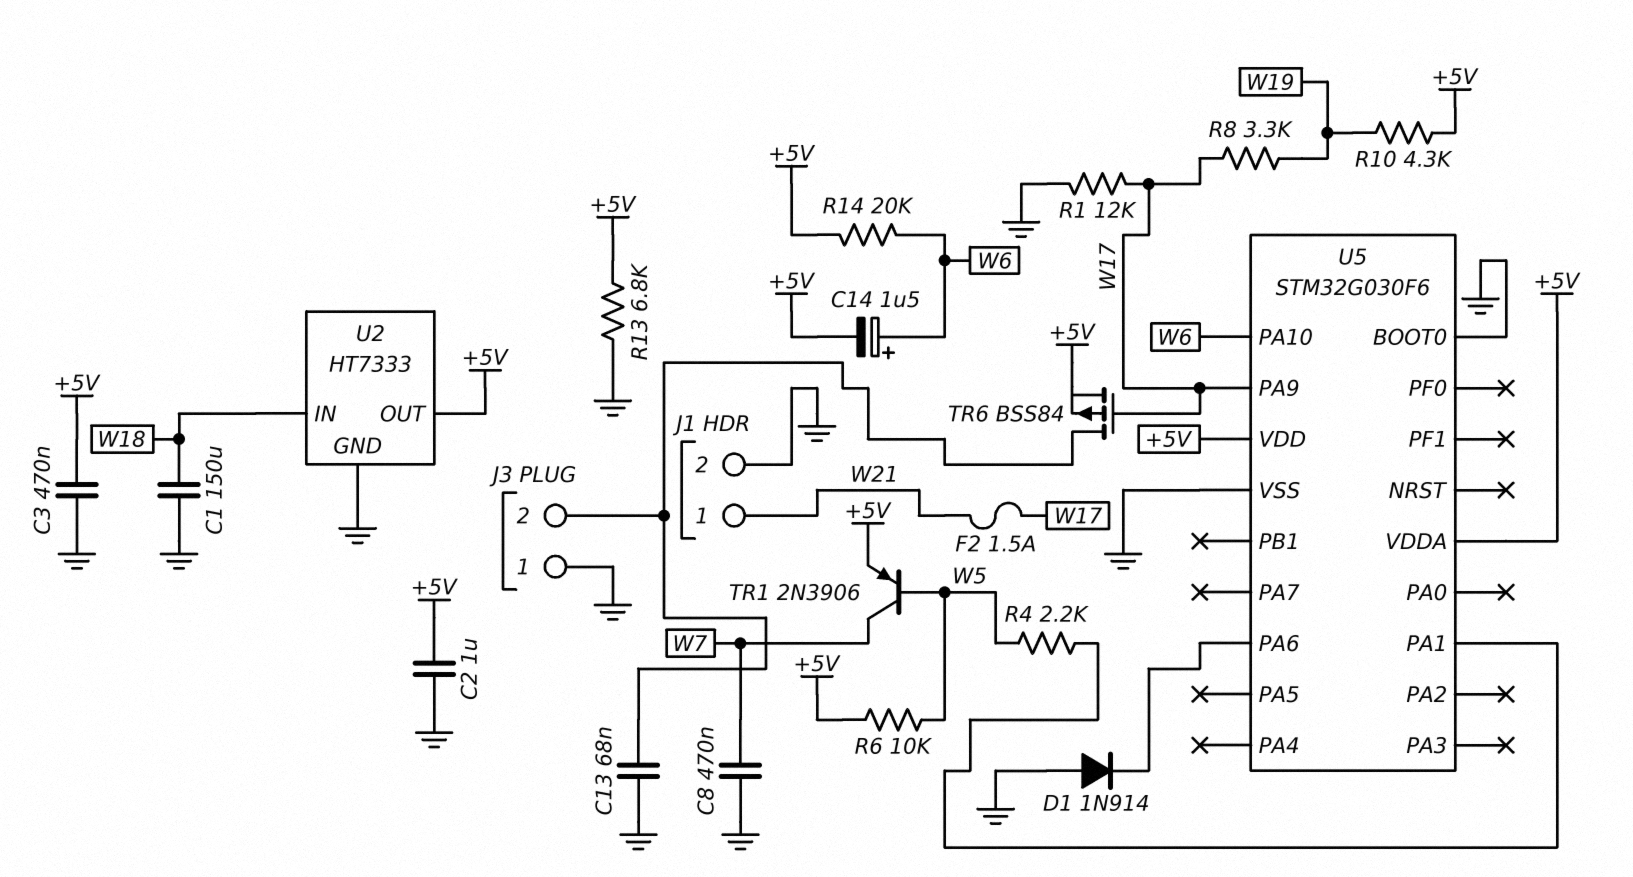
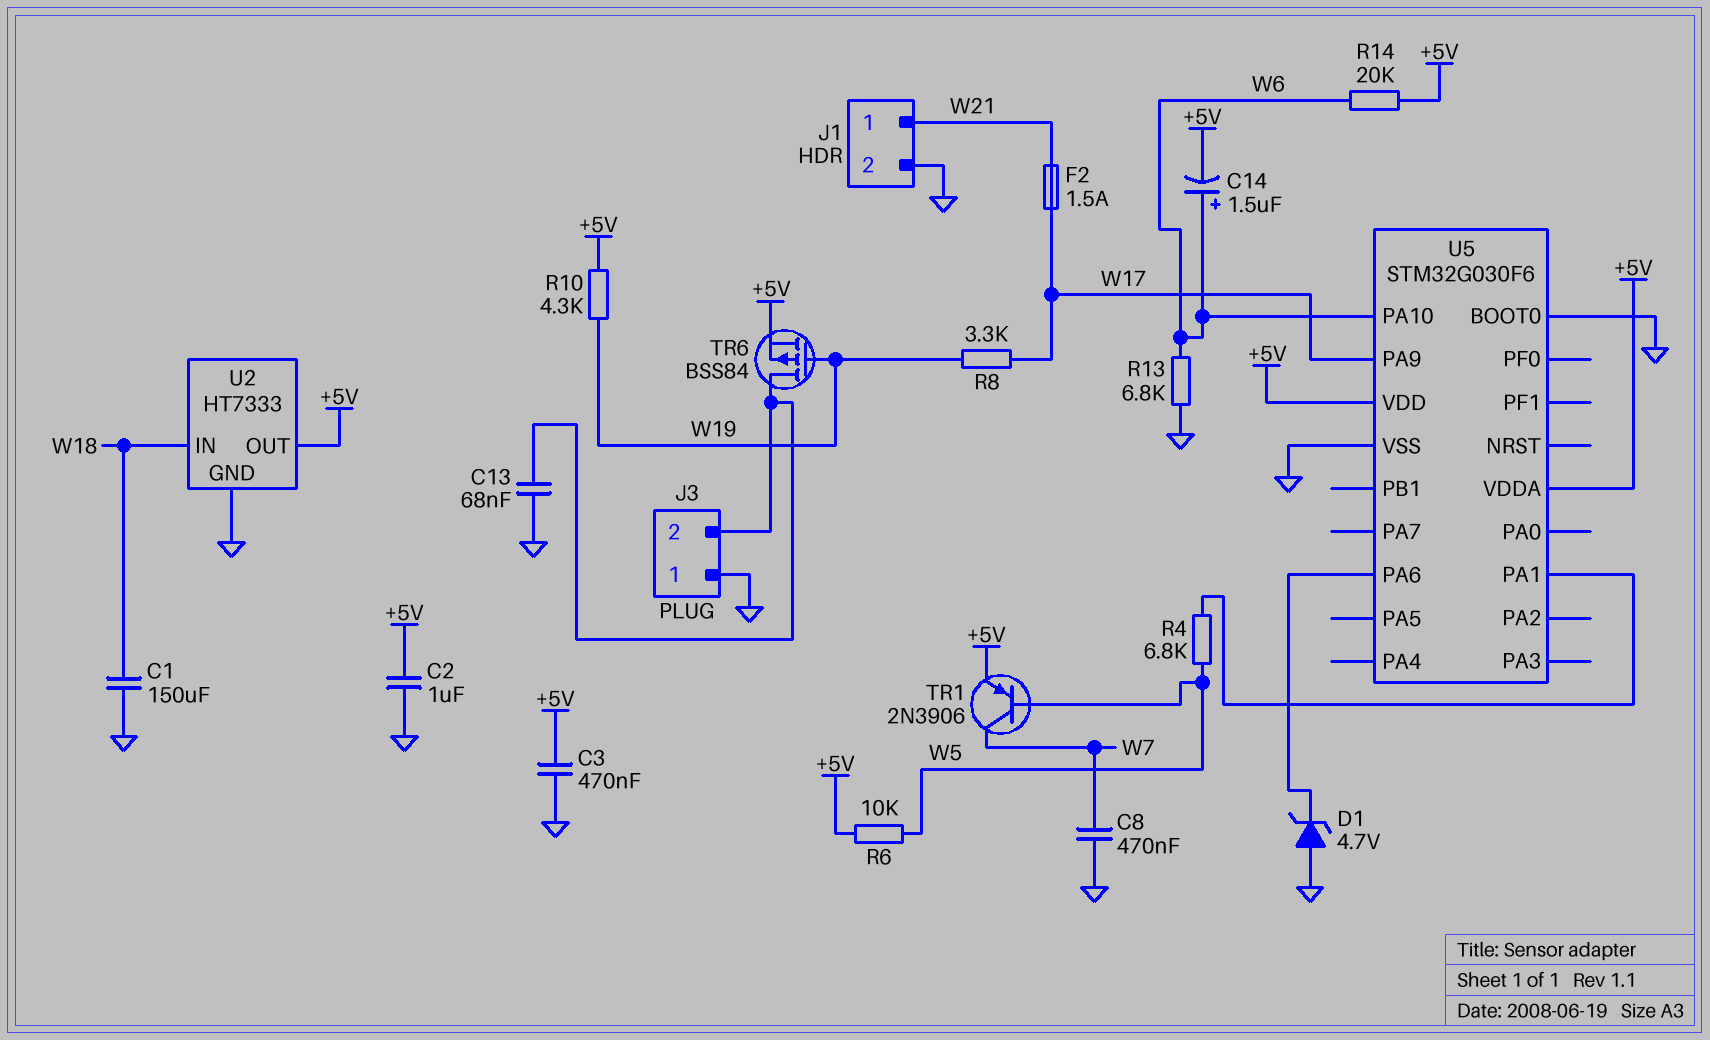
D1: diode 1N914 (A GND, K U5/PA6) -> zener 4.7V (A GND, K U5/PA6)
R1: 12k (GND, W17) -> none
R4: 2.2k (U5/PA1, W5) -> 6.8k (U5/PA1, W5)
R13: 6.8k (+5V, GND) -> 6.8k (GND, W6)
TR6: PMOS BSS84 (G W17, D J3/2, S +5V) -> PMOS BSS84 (G W19, D J3/2, S +5V)

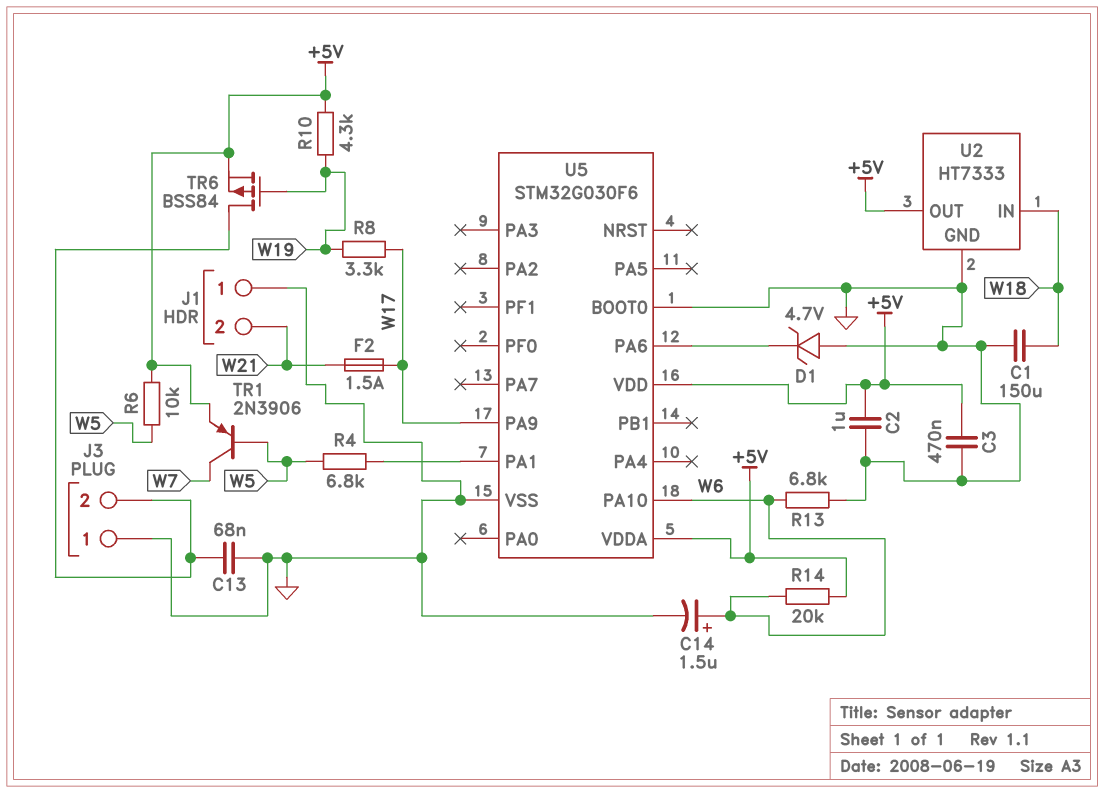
C8: 470nF (GND, W7) -> none
C14: 1.5uF (plus W6, minus +5V) -> 1.5uF (plus W6, minus GND)
J1 pin 1: W21 -> GND
J1 pin 2: GND -> W21

